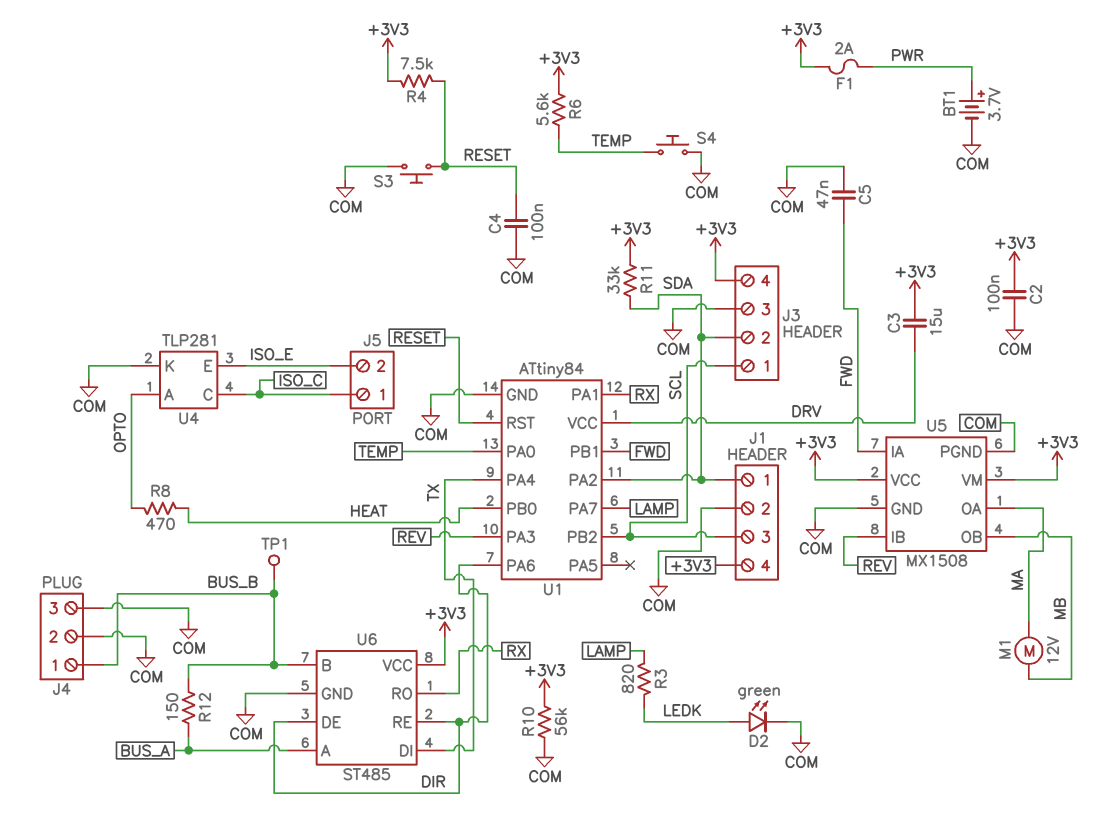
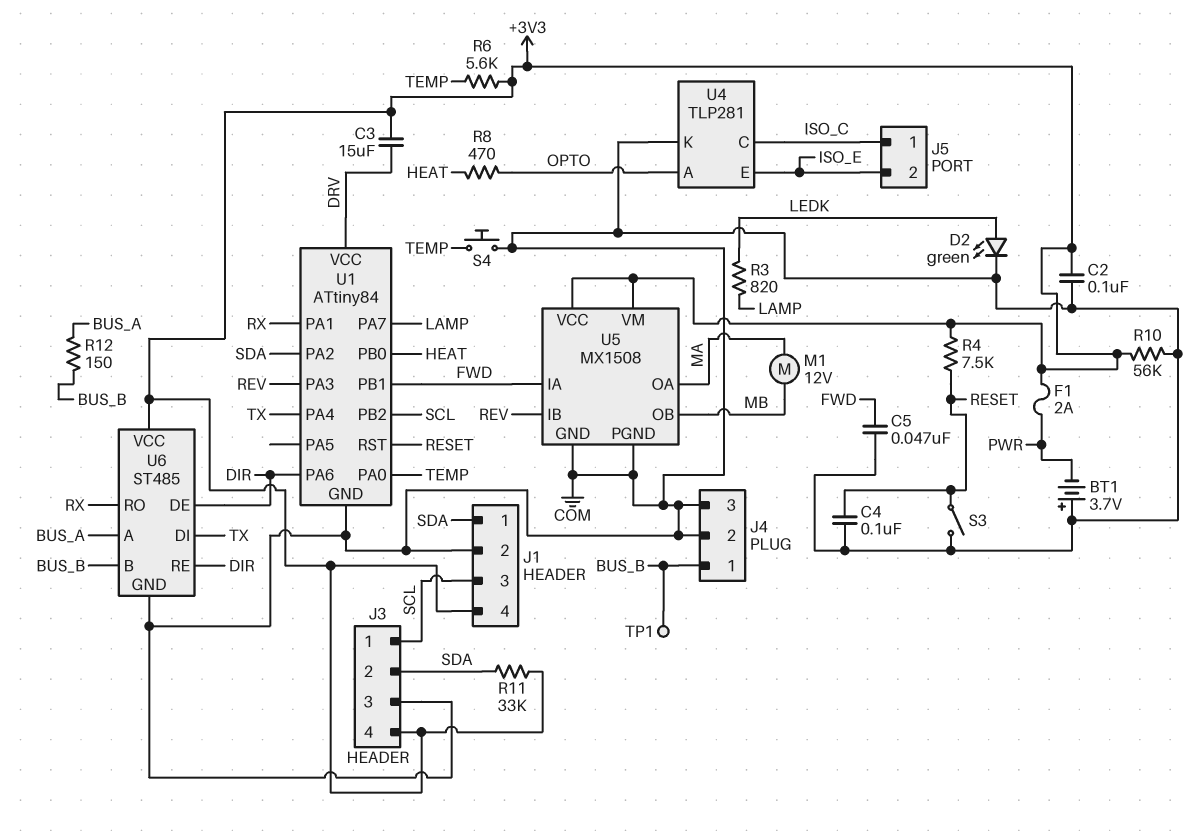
BT1: 3.7V (plus PWR, minus COM) -> 3.7V (plus COM, minus PWR)
S3: button (COM, RESET) -> switch (COM, RESET)

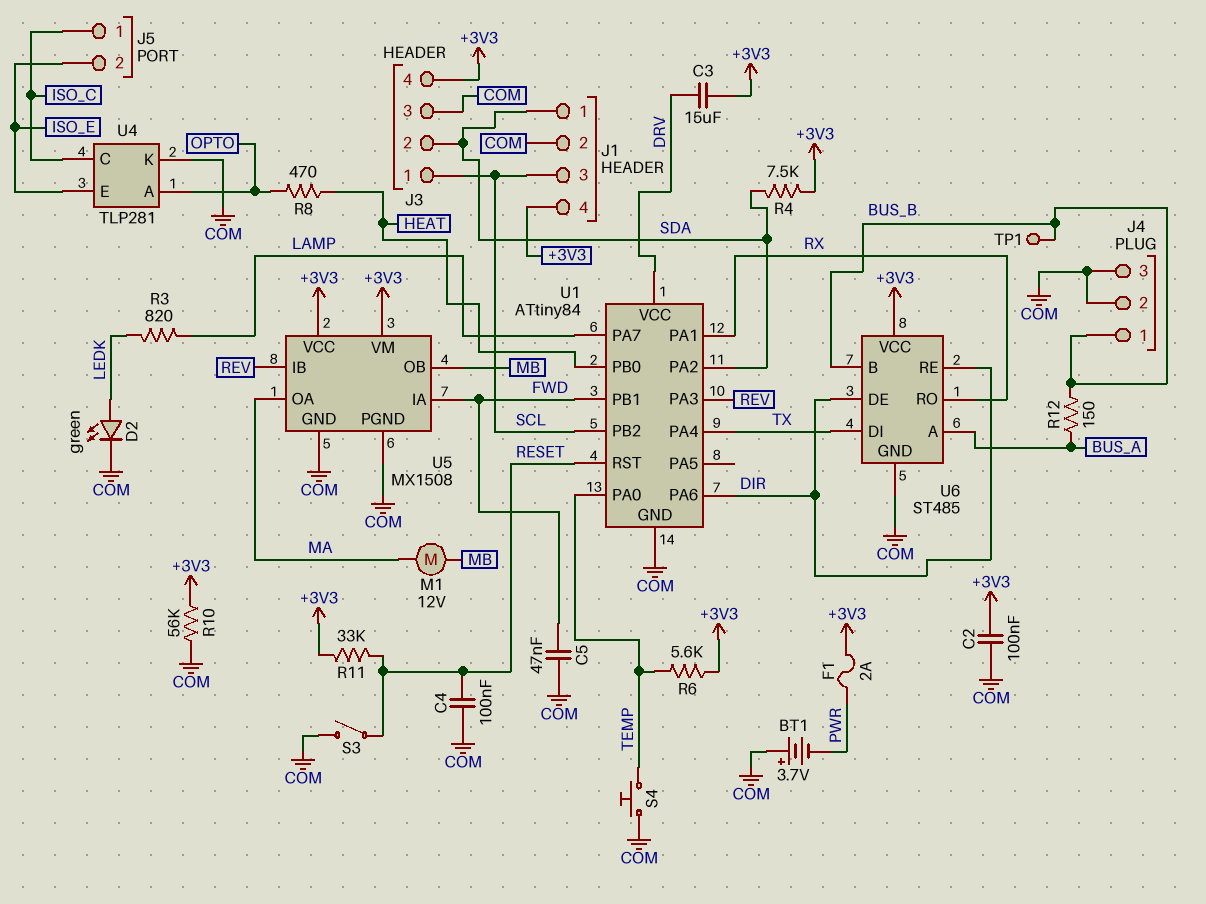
R4: 7.5k (+3V3, RESET) -> 7.5k (+3V3, SDA)
R11: 33k (+3V3, SDA) -> 33k (+3V3, RESET)

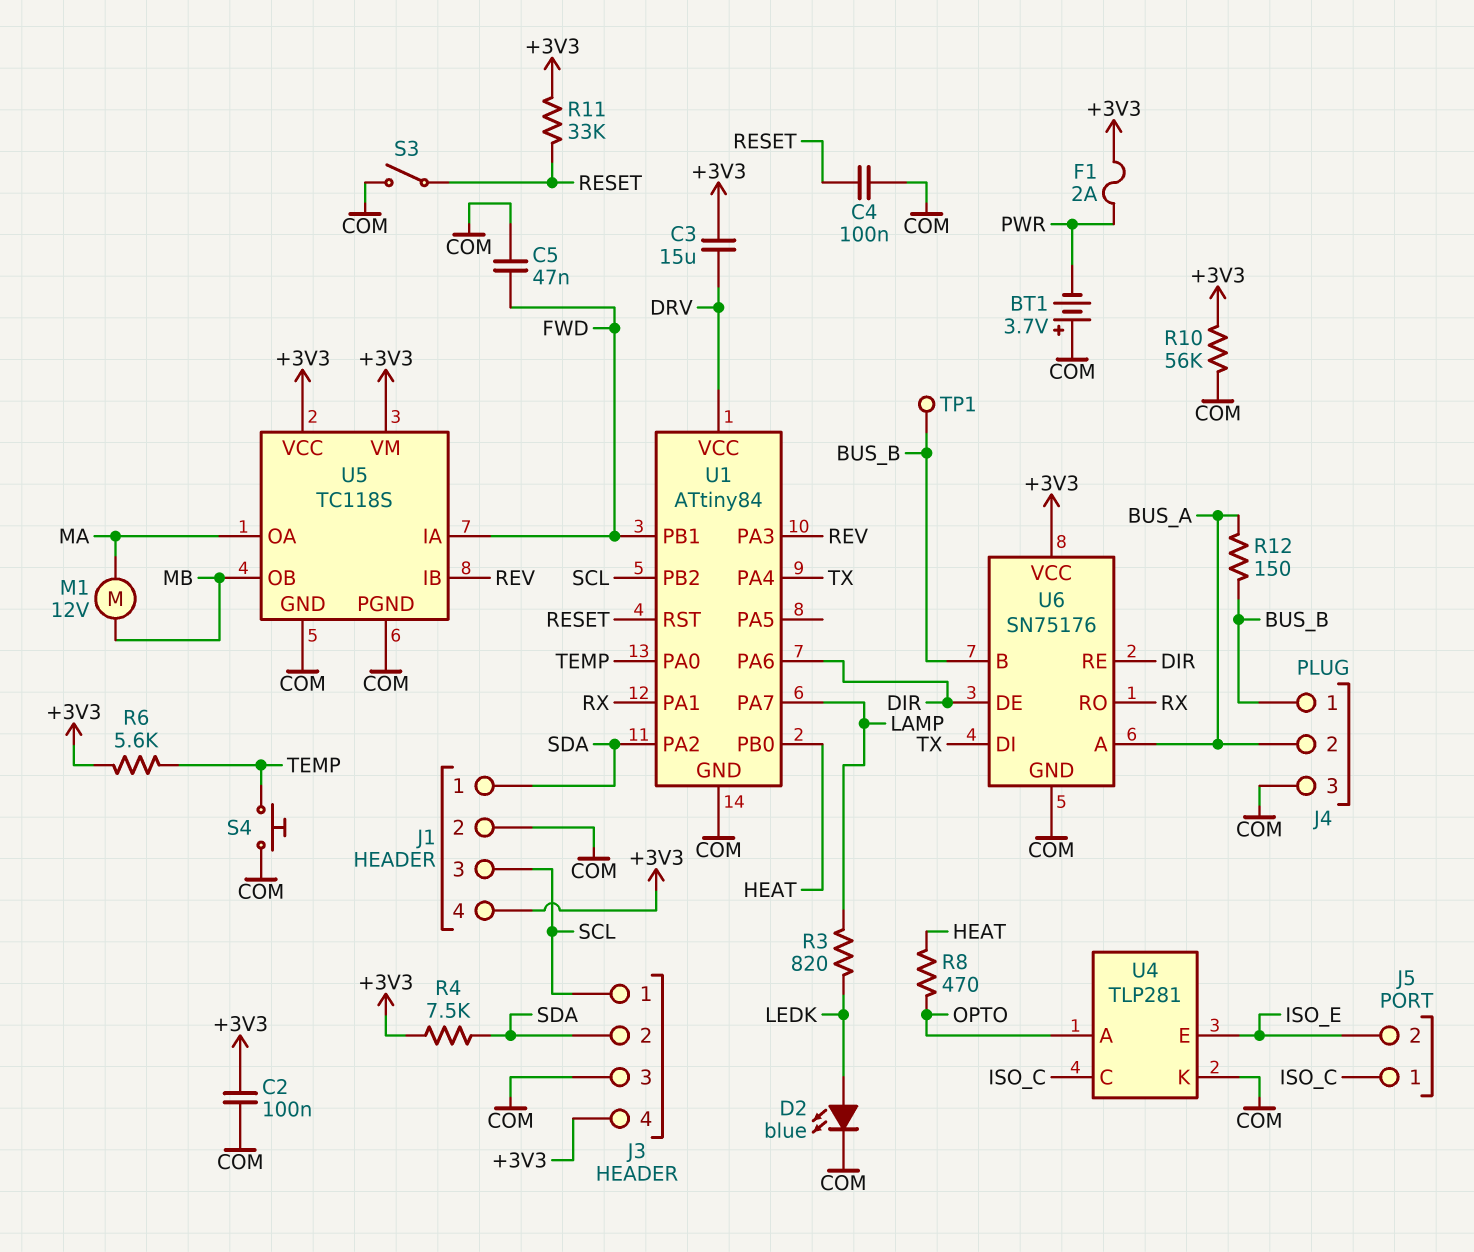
D2: LED green (A LEDK, K COM) -> LED blue (A LEDK, K COM)
J4 pin 2: COM -> BUS_A
U5: MX1508 -> TC118S
U6: ST485 -> SN75176

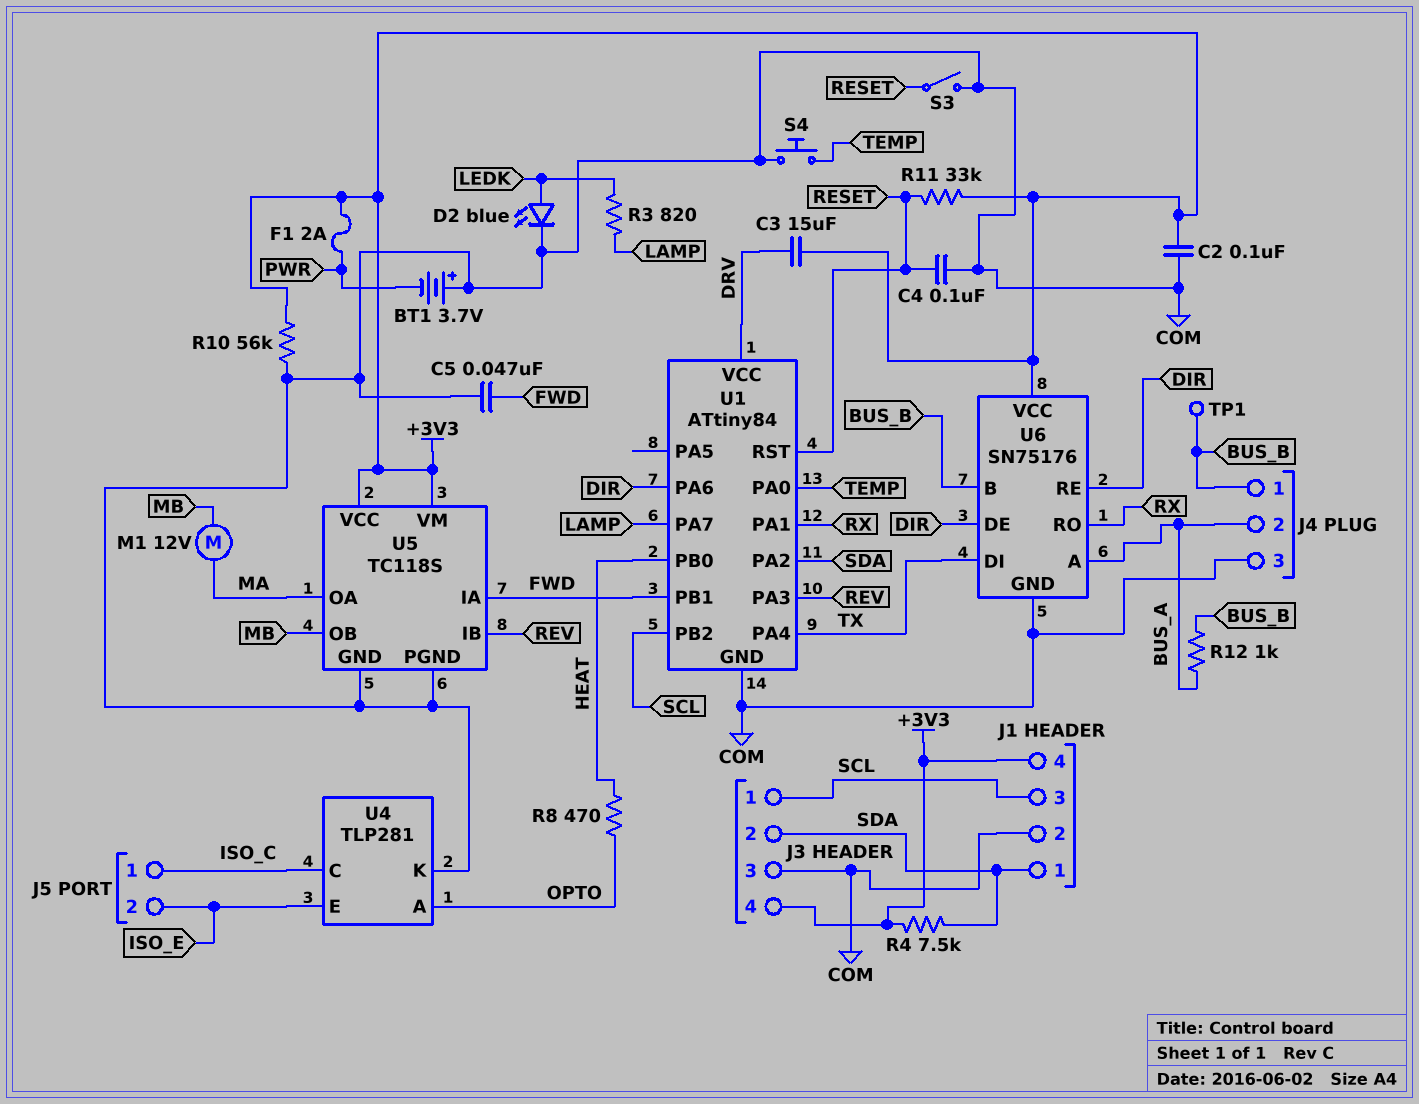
R6: 5.6k (+3V3, TEMP) -> none
R12: 150 (BUS_A, BUS_B) -> 1k (BUS_A, BUS_B)

